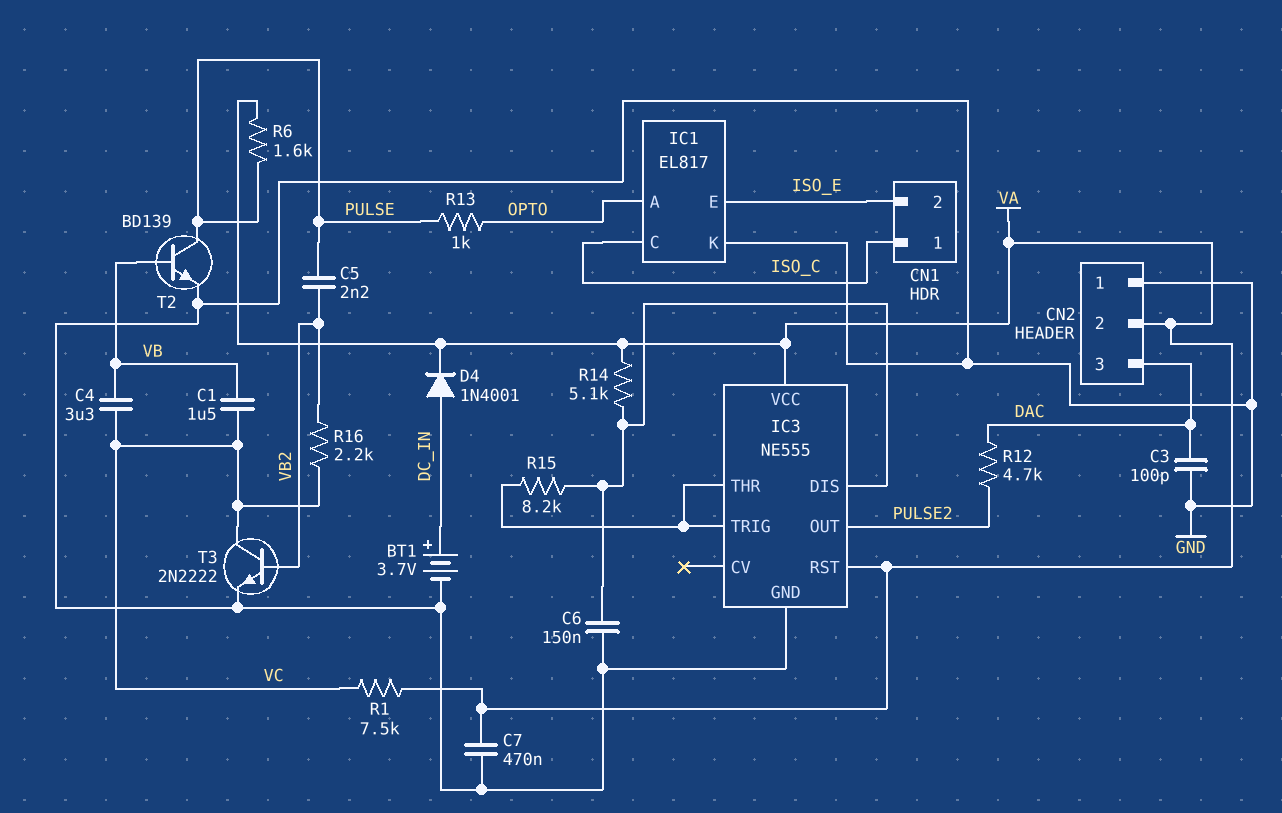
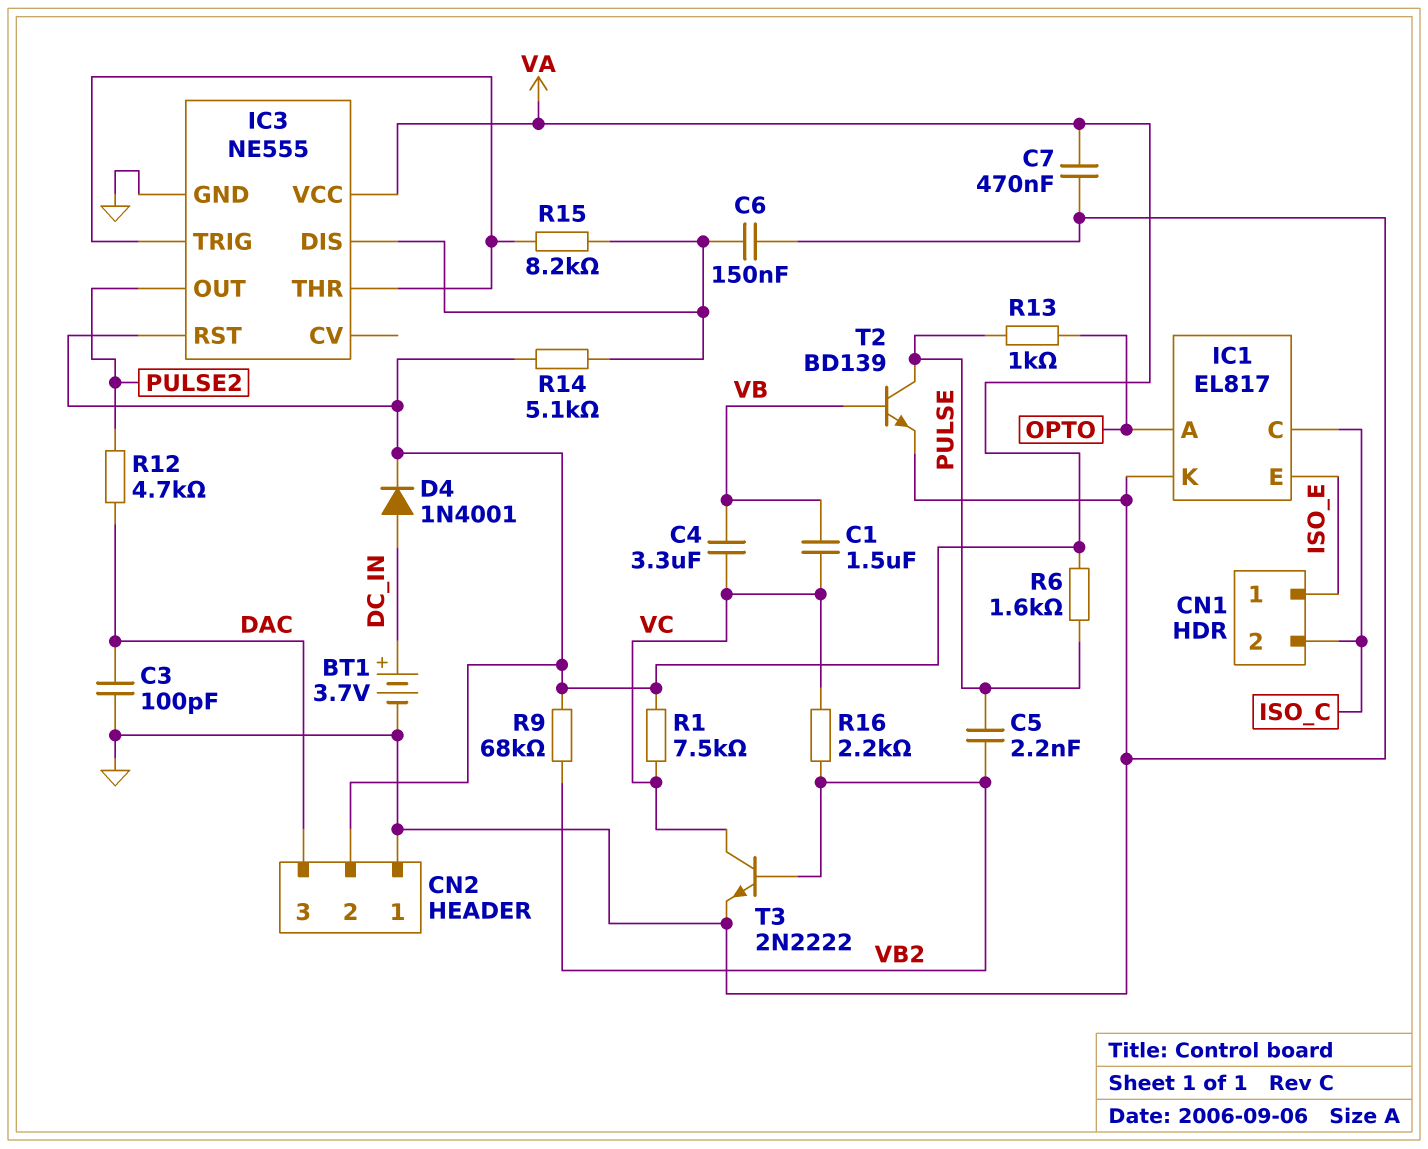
CN1 pin 1: ISO_C -> ISO_E
CN1 pin 2: ISO_E -> ISO_C
R9: none -> 68k (VA, VB2)

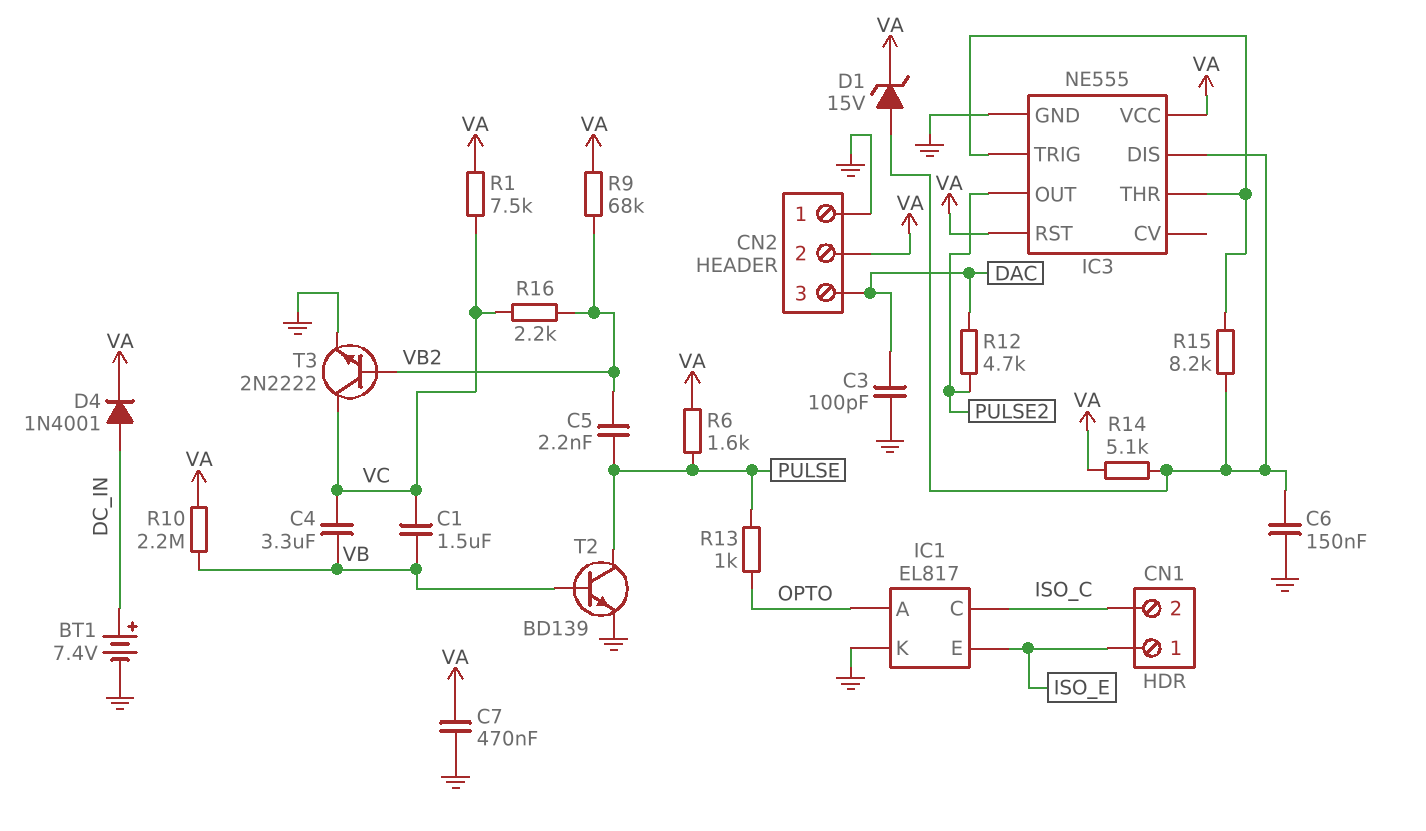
BT1: 3.7V (plus DC_IN, minus GND) -> 7.4V (plus DC_IN, minus GND)
D1: none -> zener 15V (A IC3/DIS, K VA)
R10: none -> 2.2M (VA, VB)

